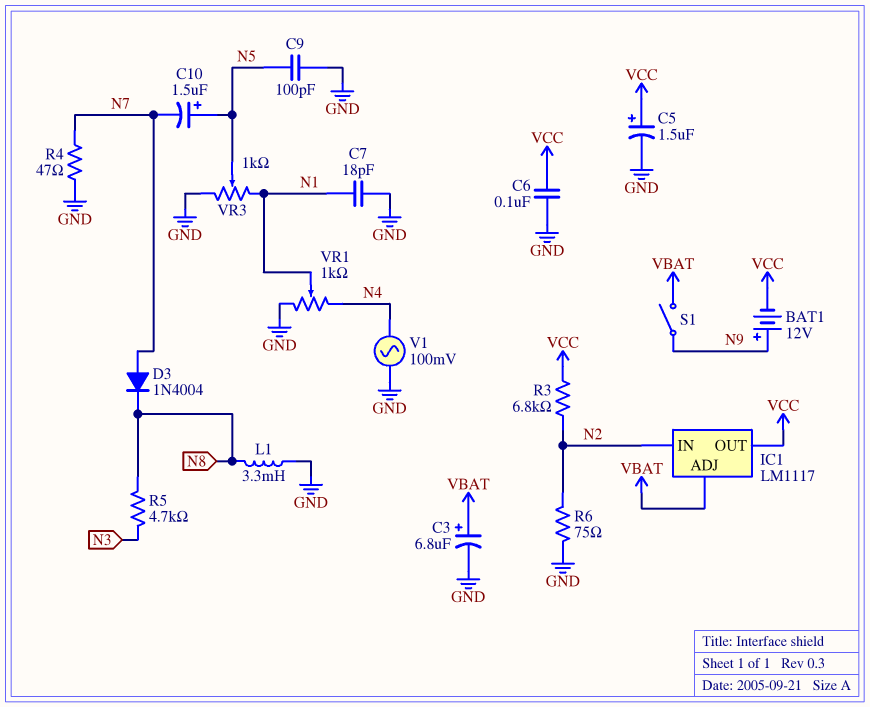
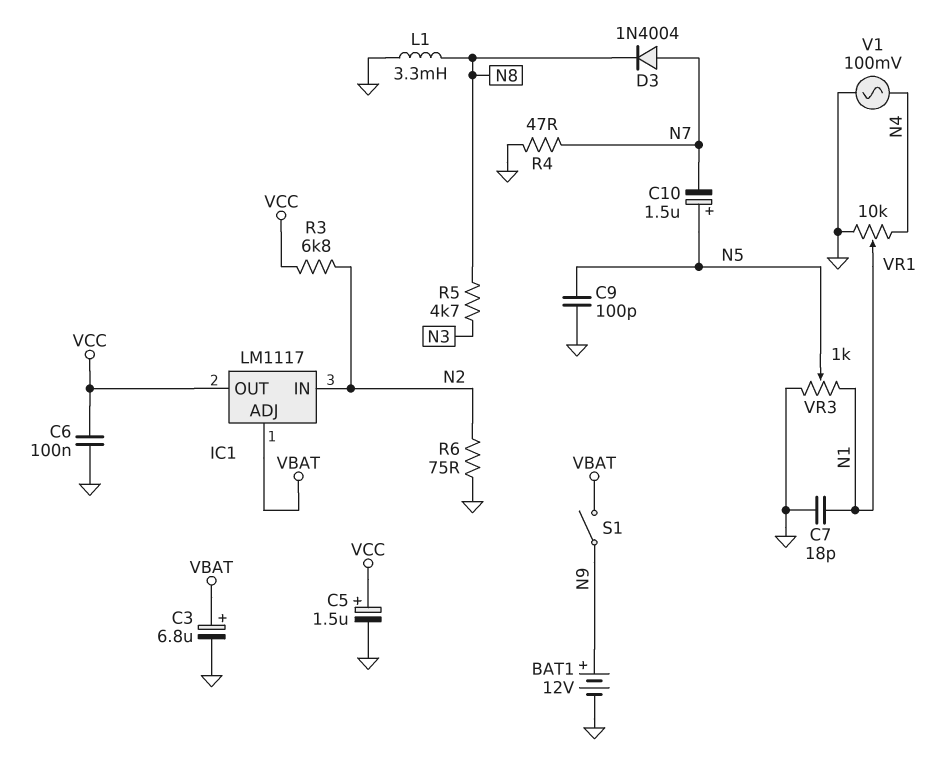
BAT1: 12V (plus N9, minus VCC) -> 12V (plus N9, minus GND)
VR1: 1k (GND, N4, wiper N1) -> 10k (GND, N4, wiper N1)

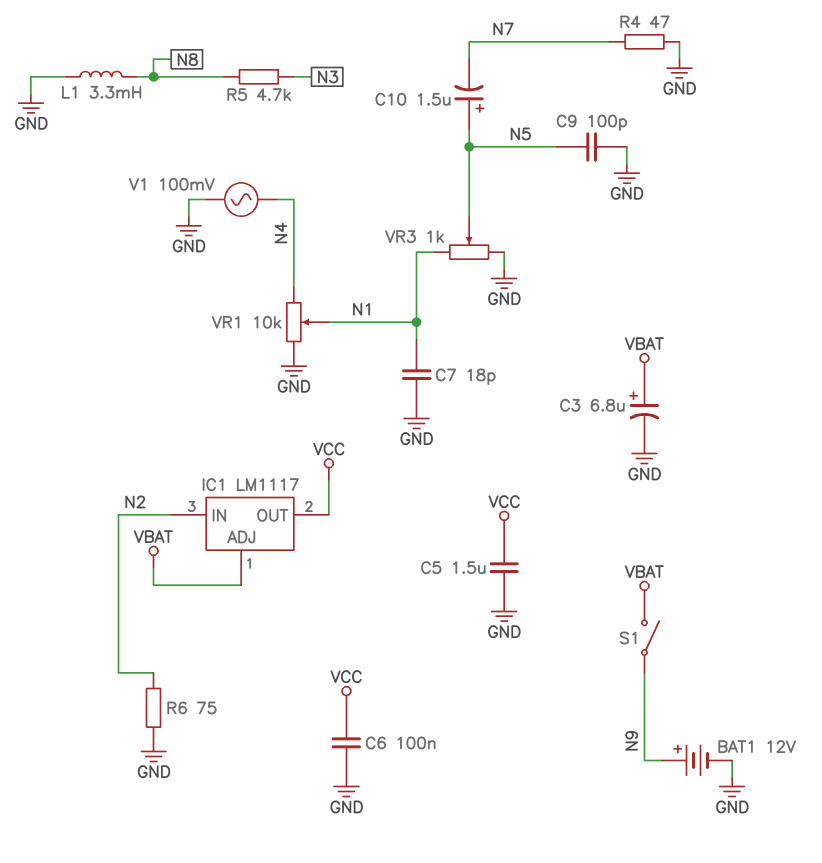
C5: 1.5uF (plus VCC, minus GND) -> 1.5uF (GND, VCC)
D3: diode 1N4004 (A N7, K N8) -> none
R3: 6.8k (N2, VCC) -> none

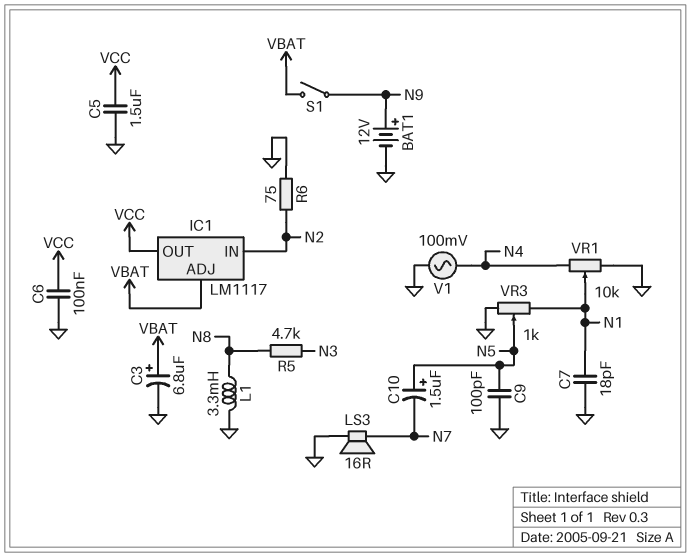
LS3: none -> speaker 16R (GND, N7)
R4: 47 (GND, N7) -> none

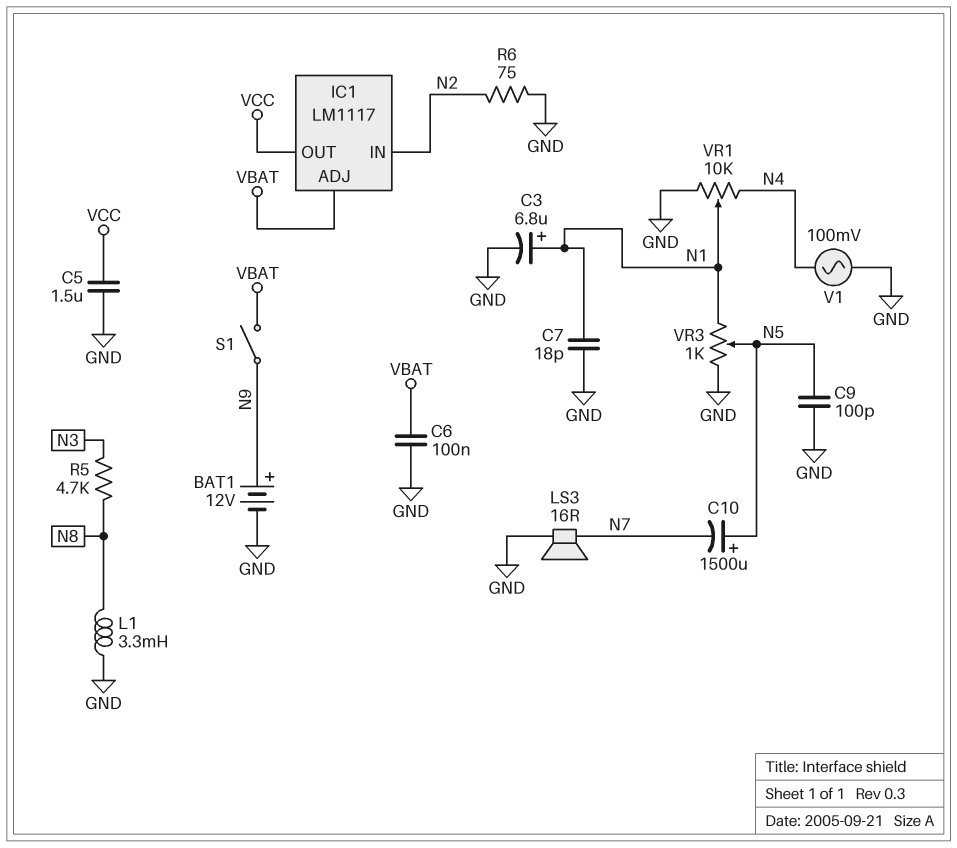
C3: 6.8uF (plus VBAT, minus GND) -> 6.8uF (plus N1, minus GND)
C6: 100nF (GND, VCC) -> 100nF (GND, VBAT)
C10: 1.5uF (plus N5, minus N7) -> 1500uF (plus N5, minus N7)

